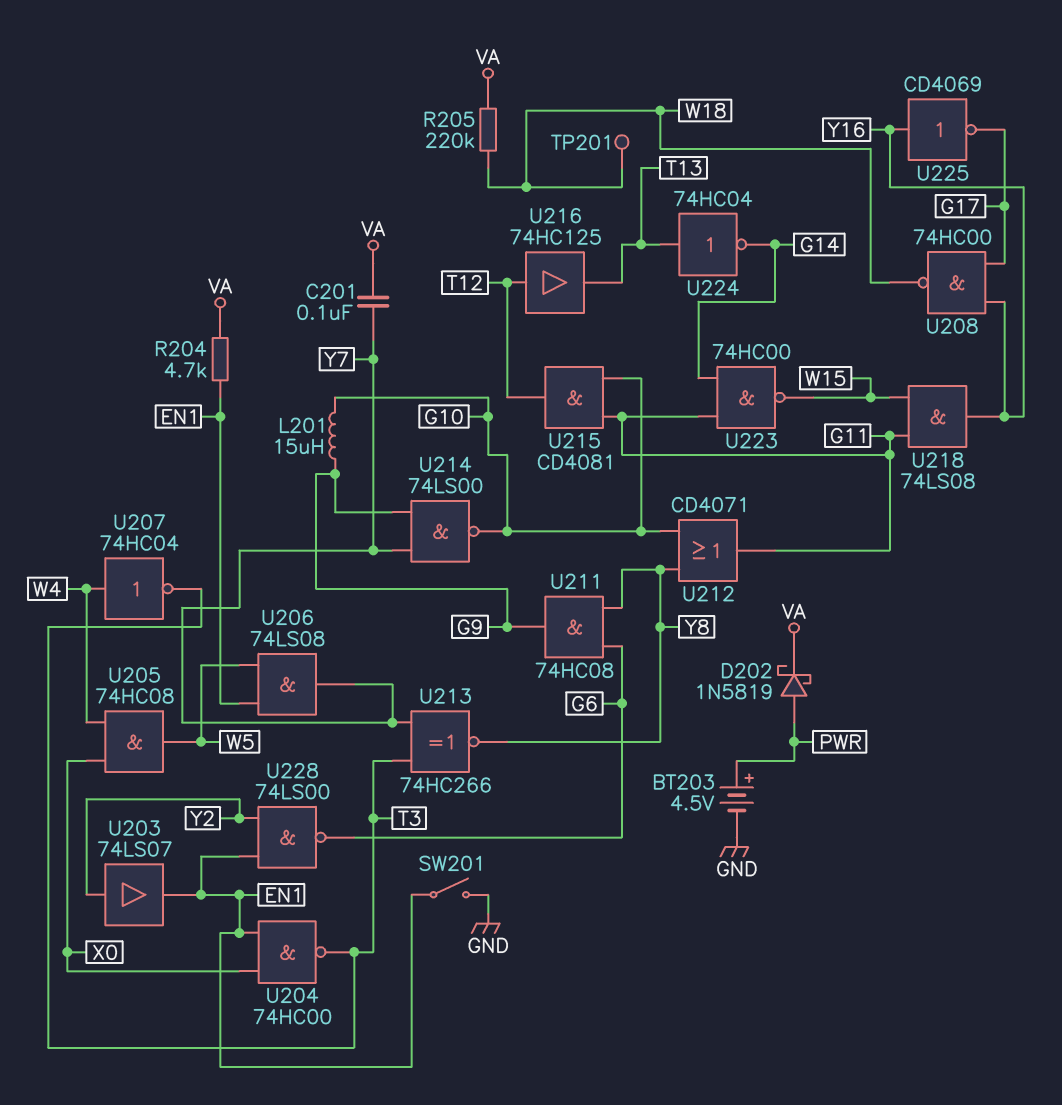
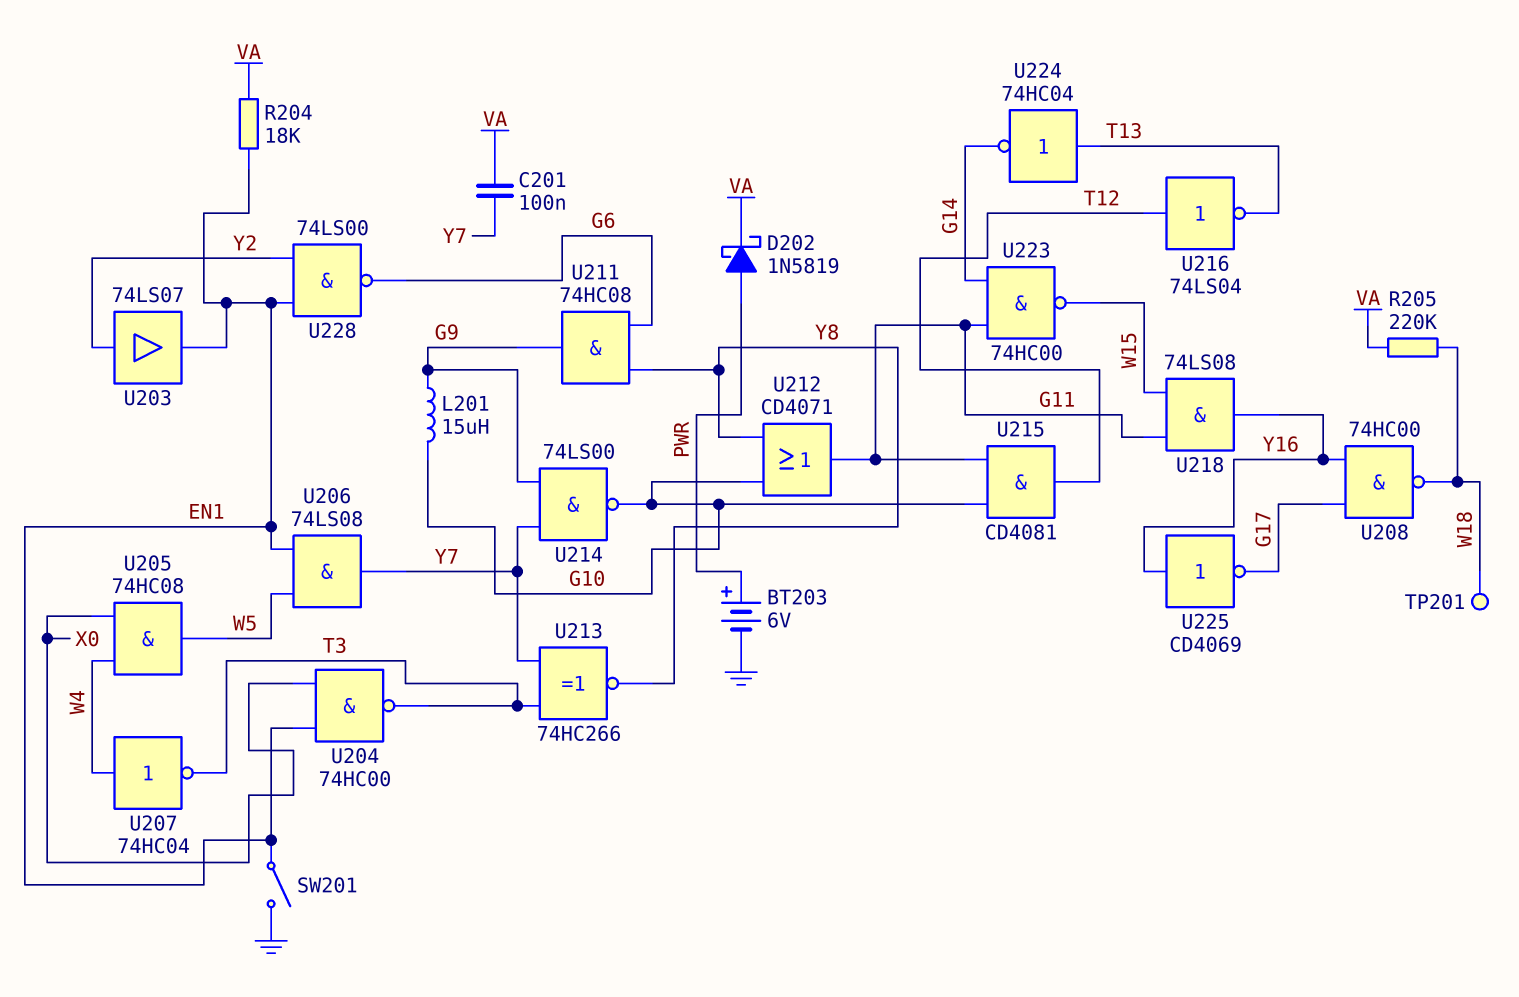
BT203: 4.5V (plus PWR, minus GND) -> 6V (plus PWR, minus GND)
R204: 4.7k (EN1, VA) -> 18k (EN1, VA)
U216: buffer 74HC125 (in T12, out T13) -> NOT 74LS04 (in T12, out T13)

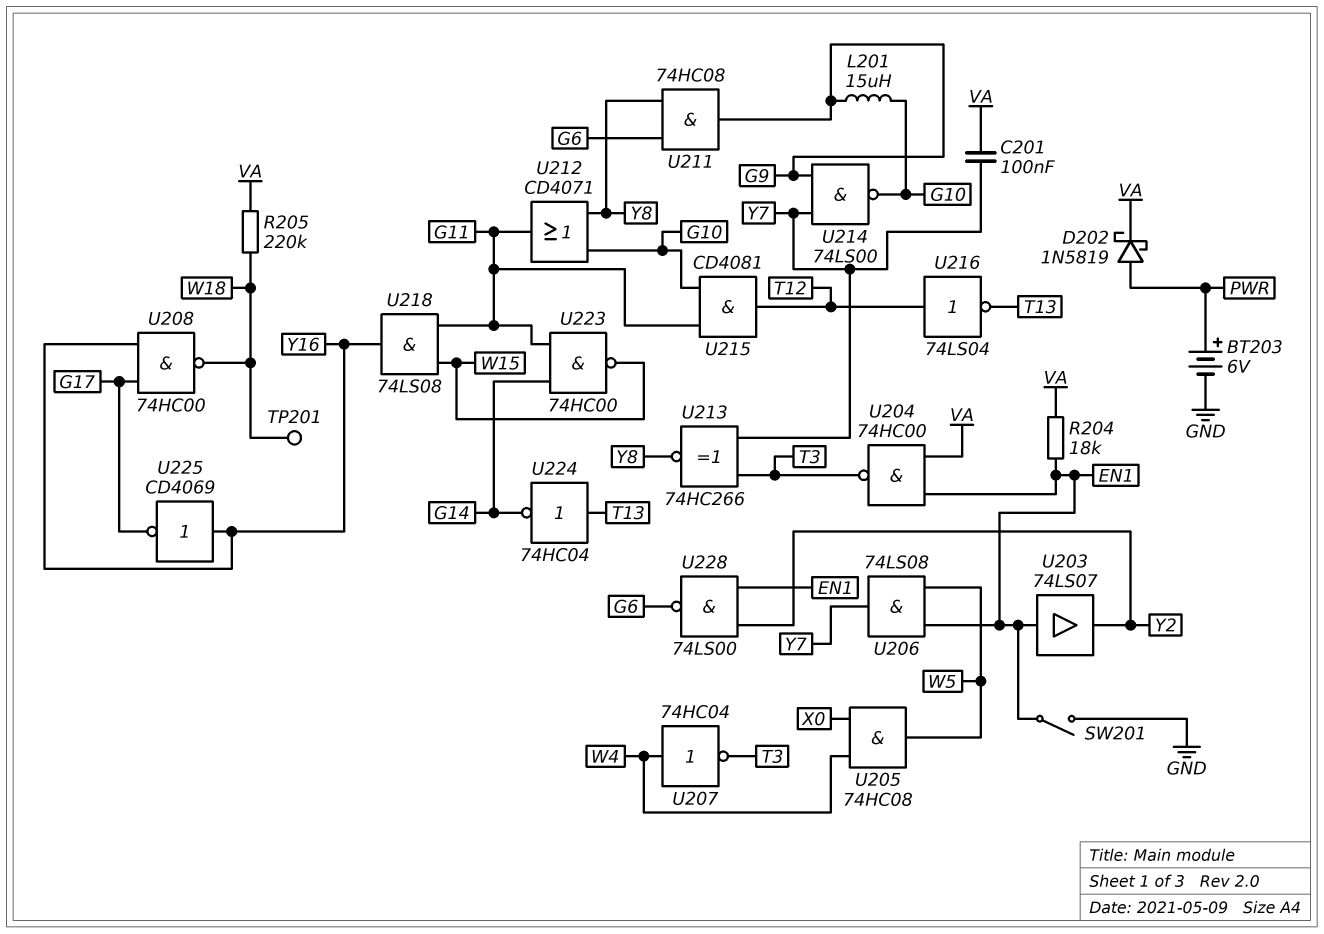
U203: buffer 74LS07 (in Y2, out EN1) -> buffer 74LS07 (in EN1, out Y2)
U204: NAND 74HC00 (in EN1, in X0, out T3) -> NAND 74HC00 (in EN1, in VA, out T3)

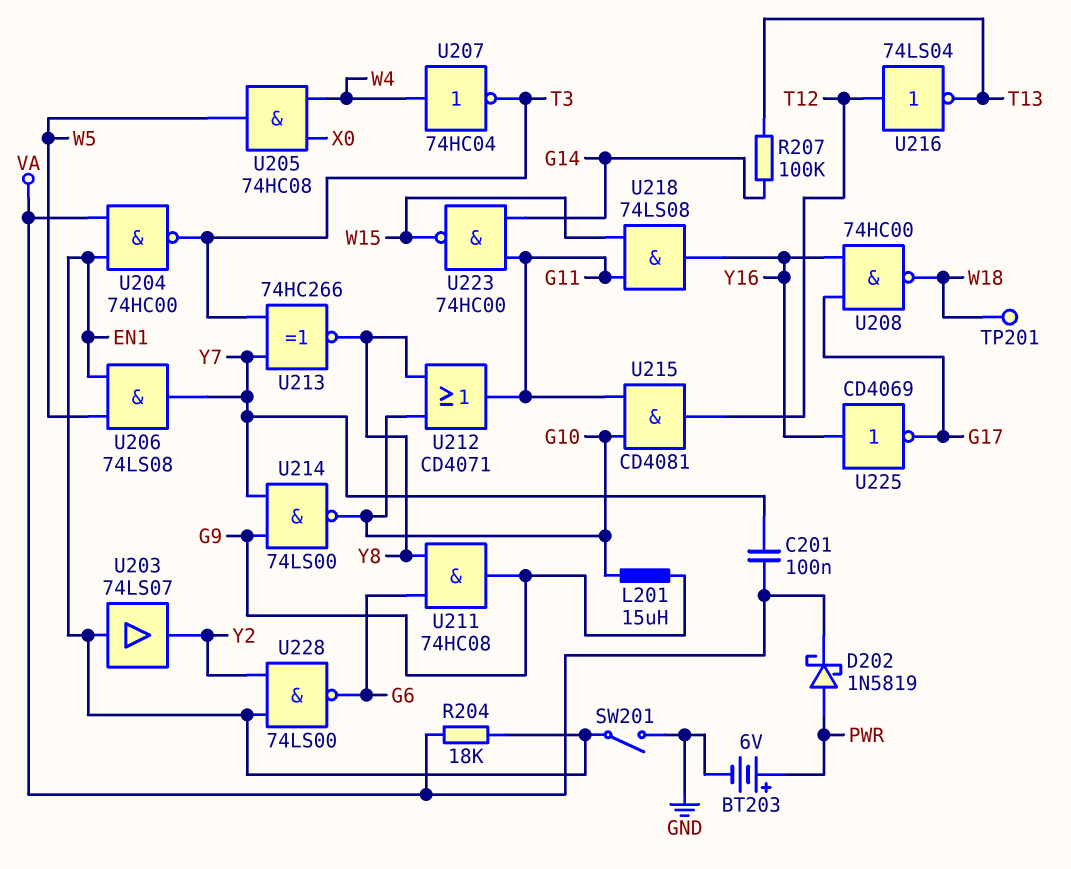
R205: 220k (VA, W18) -> none
R207: none -> 100k (G14, T13)
U224: NOT 74HC04 (in T13, out G14) -> none

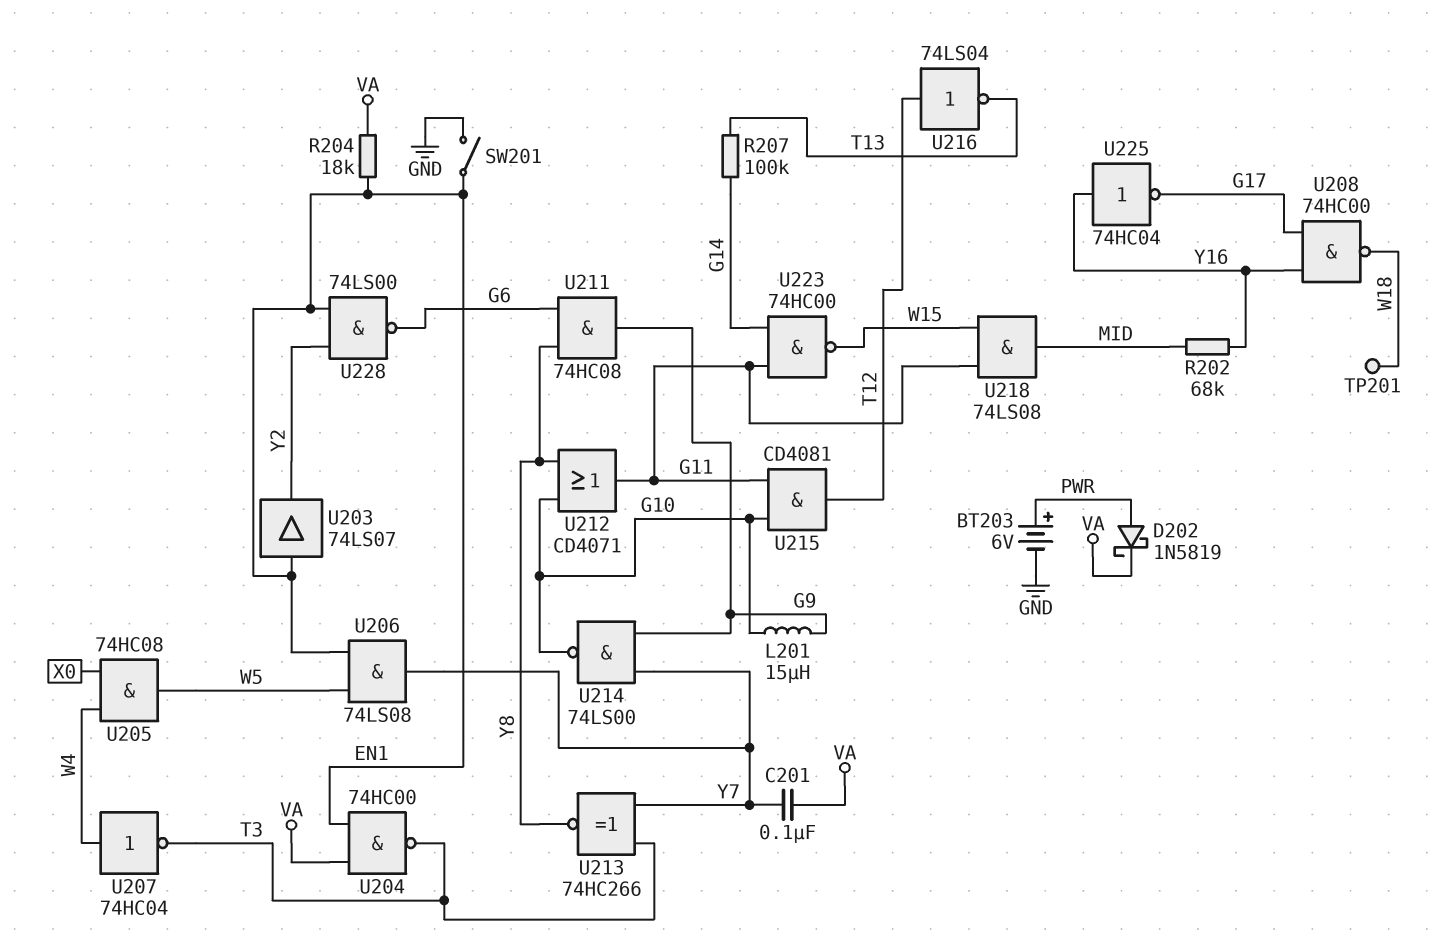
R202: none -> 68k (MID, Y16)
U218: AND 74LS08 (in G11, in W15, out Y16) -> AND 74LS08 (in G11, in W15, out MID)
U225: NOT CD4069 (in Y16, out G17) -> NOT 74HC04 (in Y16, out G17)

